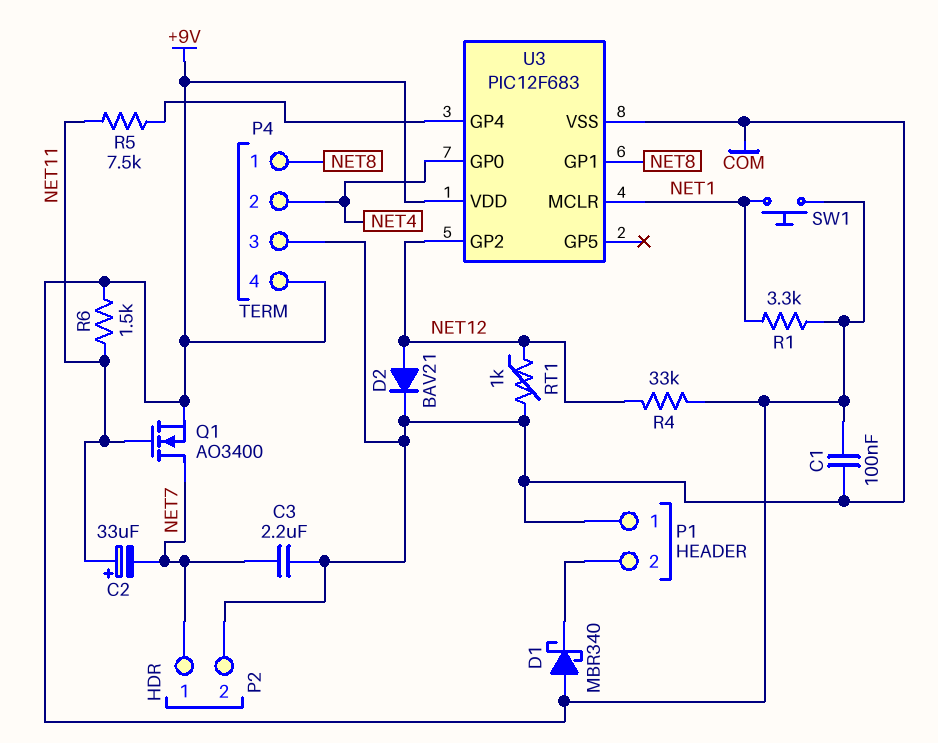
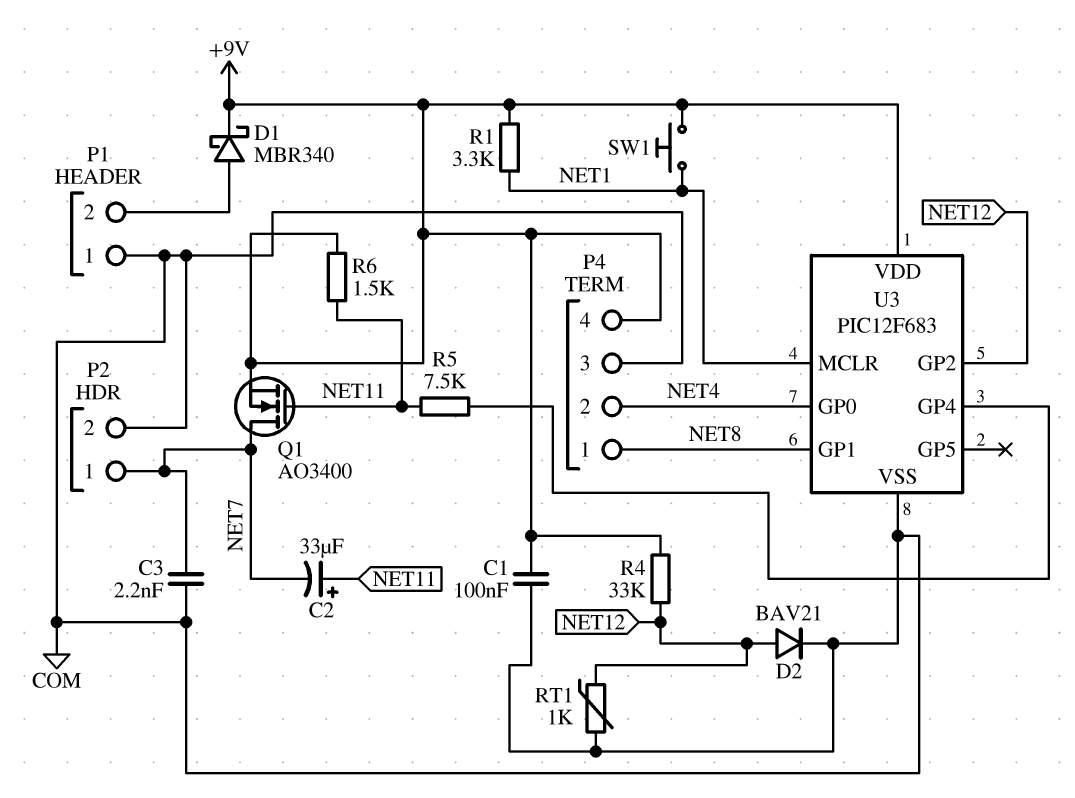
C3: 2.2uF (COM, NET7) -> 2.2nF (COM, NET7)
D1: schottky MBR340 (A +9V, K P1/2) -> schottky MBR340 (A P1/2, K +9V)

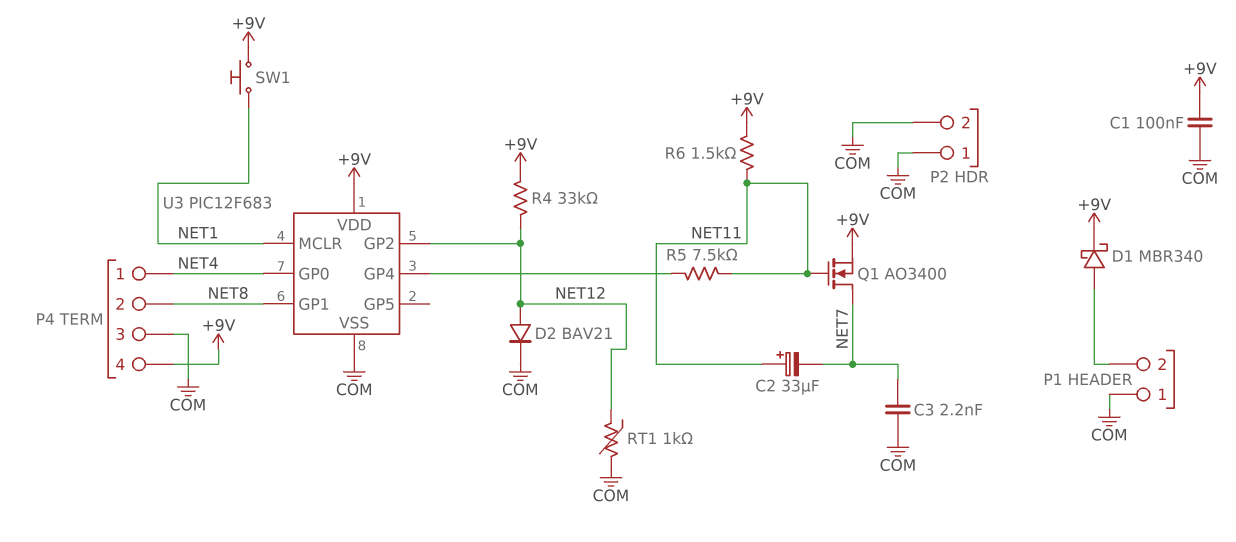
P2 pin 1: NET7 -> COM
P4 pin 1: NET8 -> NET4
P4 pin 2: NET4 -> NET8
R1: 3.3k (+9V, NET1) -> none

